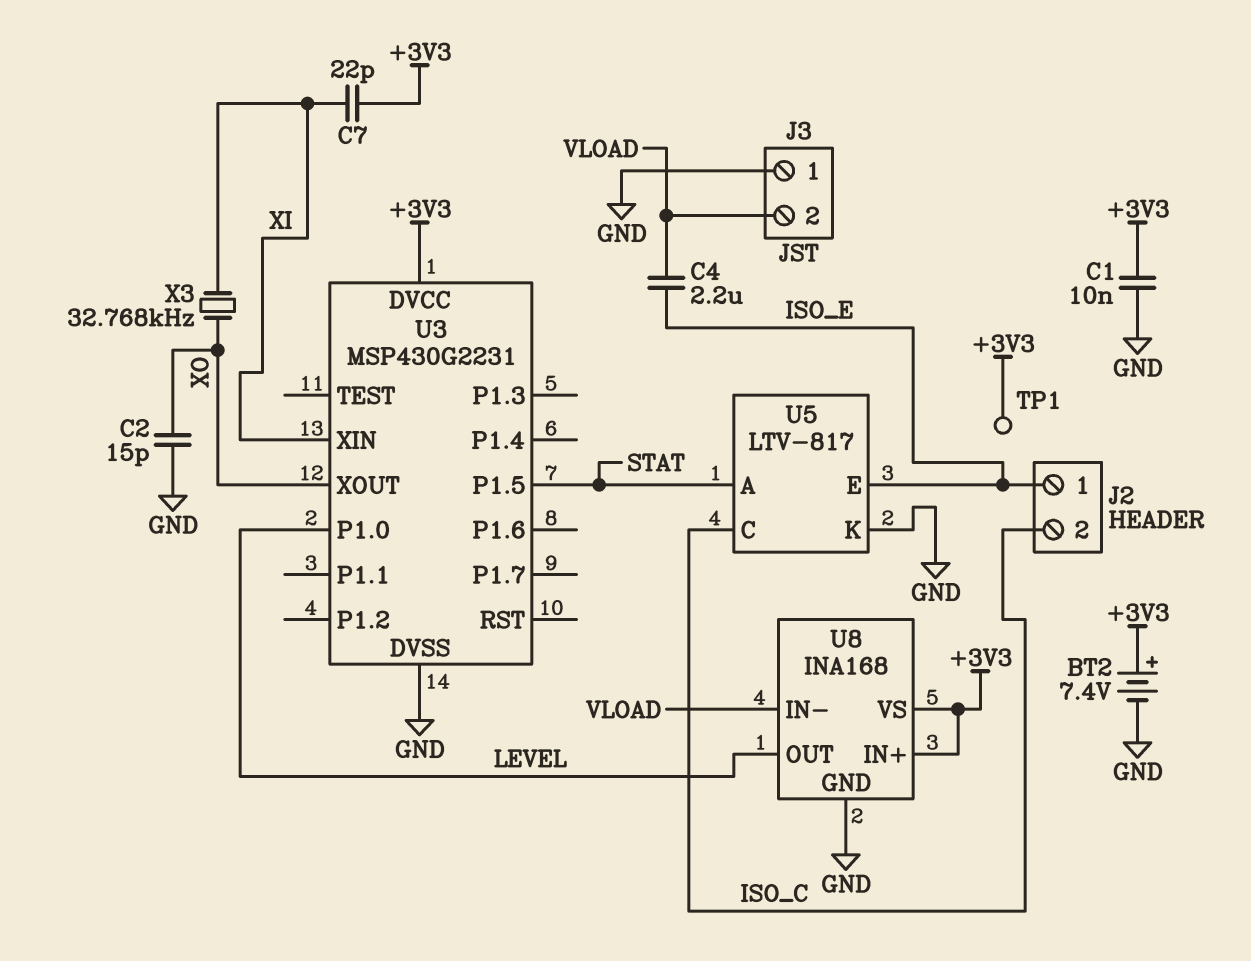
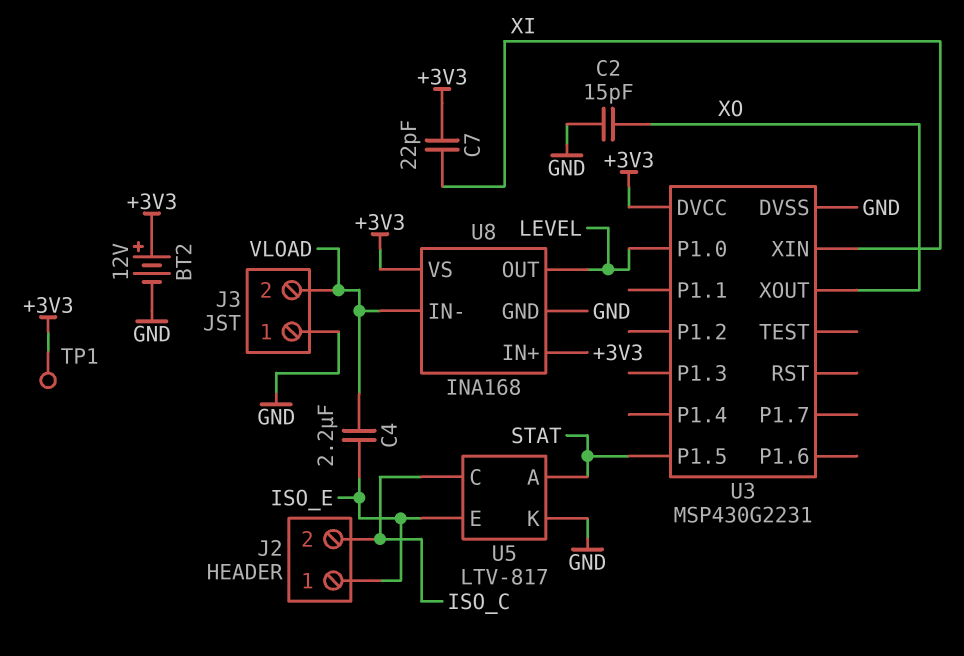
BT2: 7.4V (plus +3V3, minus GND) -> 12V (plus +3V3, minus GND)
C1: 10nF (+3V3, GND) -> none
X3: 32.768kHz (XI, XO) -> none

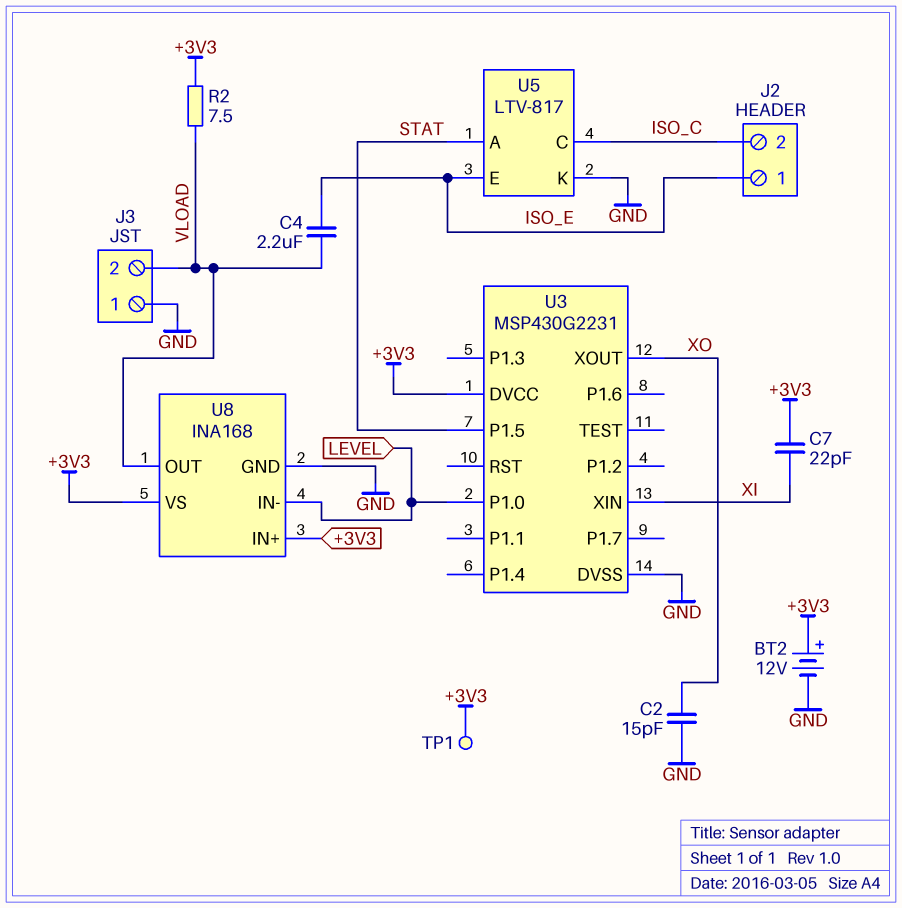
R2: none -> 7.5 (+3V3, VLOAD)
U8 pin IN-: VLOAD -> LEVEL
U8 pin OUT: LEVEL -> VLOAD

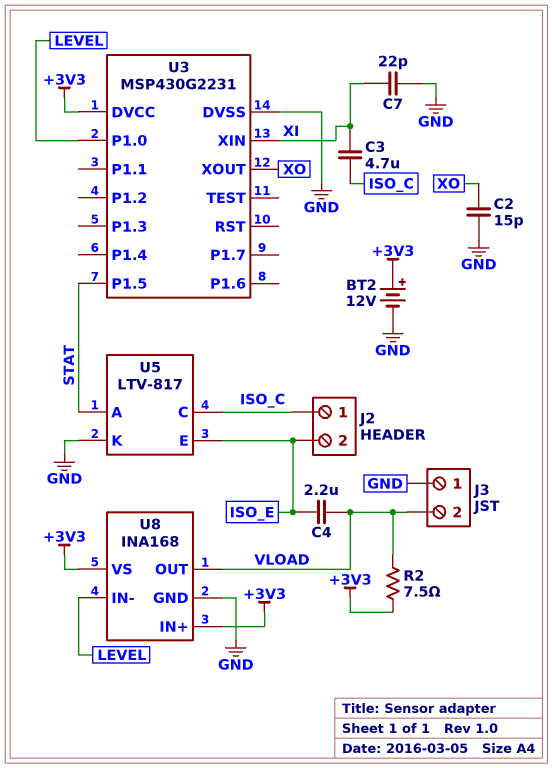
C3: none -> 4.7uF (ISO_C, XI)
C7: 22pF (+3V3, XI) -> 22pF (GND, XI)
J2 pin 1: ISO_E -> ISO_C
J2 pin 2: ISO_C -> ISO_E
TP1: test point (+3V3) -> none

